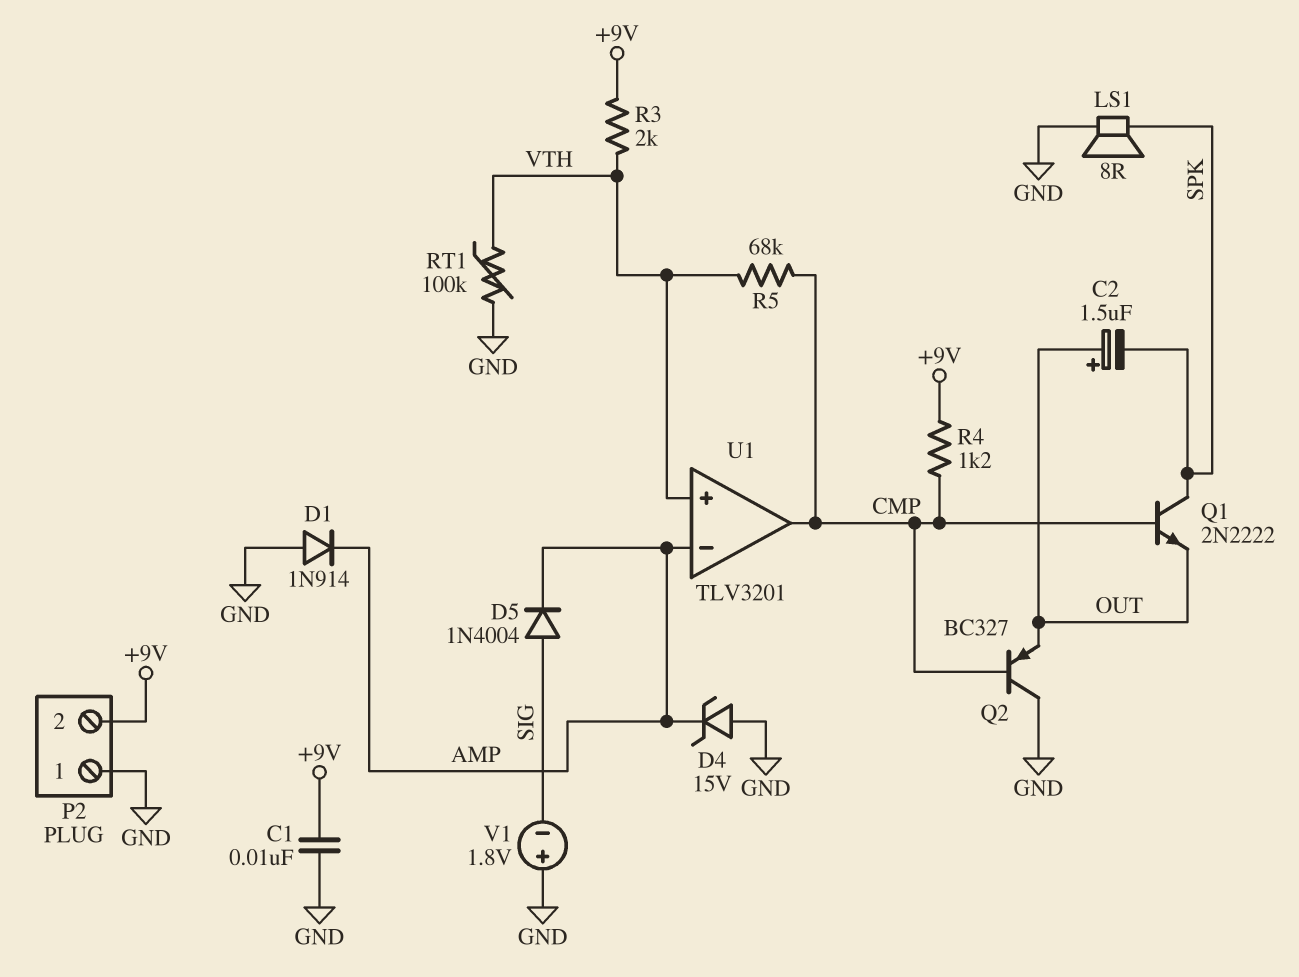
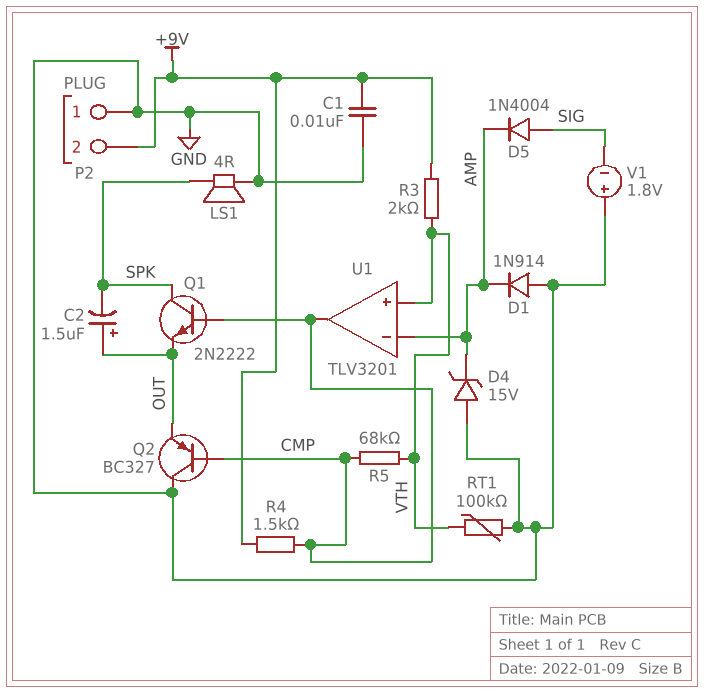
LS1: speaker 8R (GND, SPK) -> speaker 4R (GND, SPK)
R4: 1.2k (+9V, CMP) -> 1.5k (+9V, CMP)

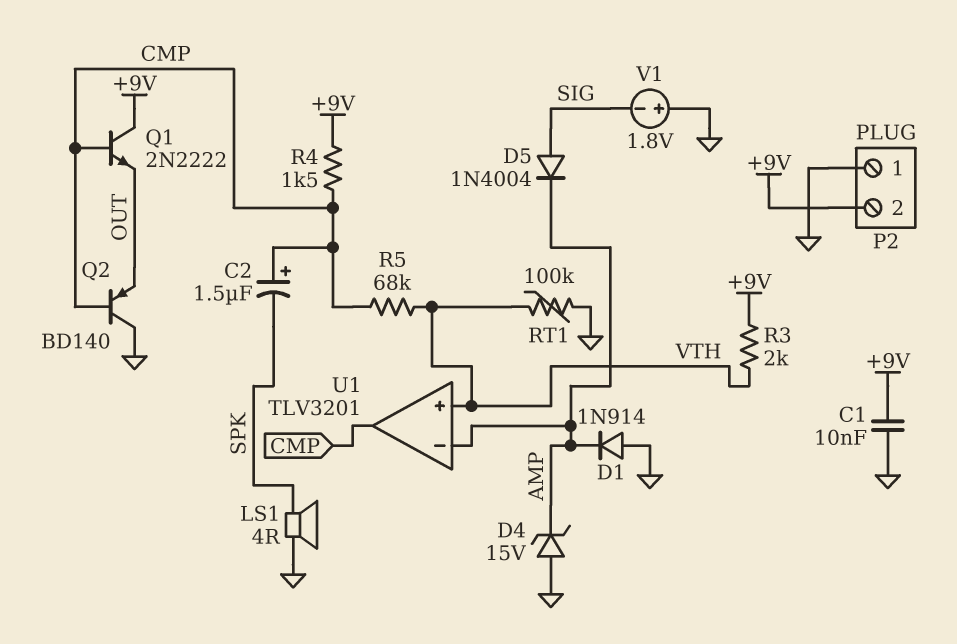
C2: 1.5uF (plus OUT, minus SPK) -> 1.5uF (plus CMP, minus SPK)
Q1: NPN 2N2222 (B CMP, C SPK, E OUT) -> NPN 2N2222 (B CMP, C +9V, E OUT)
Q2: PNP BC327 (B CMP, C GND, E OUT) -> PNP BD140 (B CMP, C GND, E OUT)

